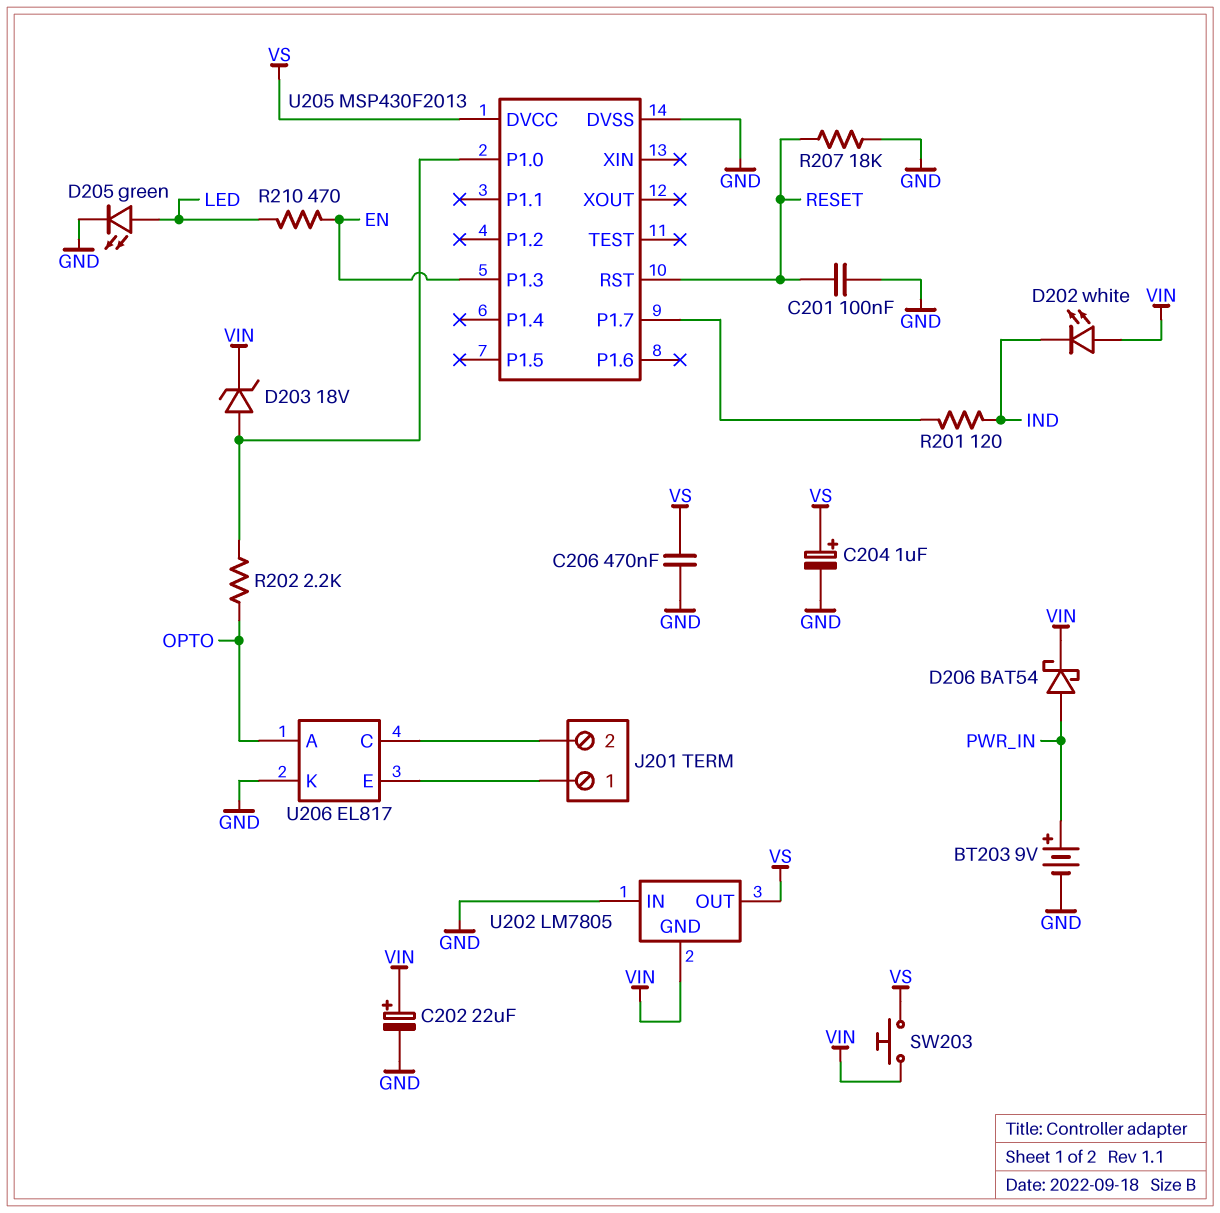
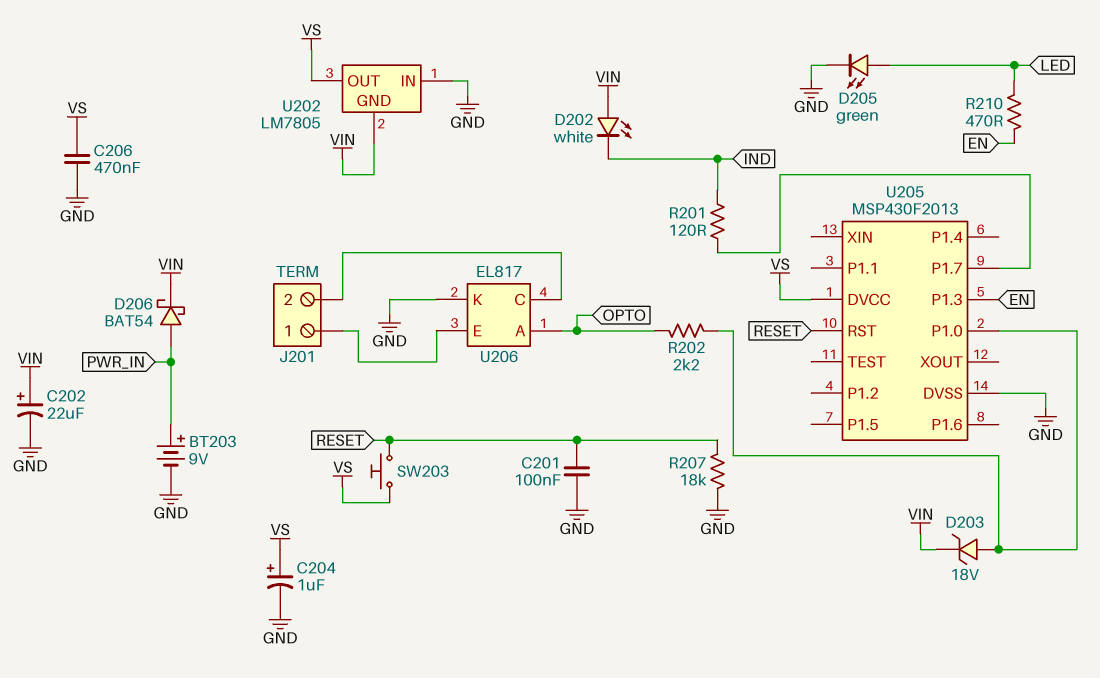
SW203: button (VIN, VS) -> button (RESET, VS)

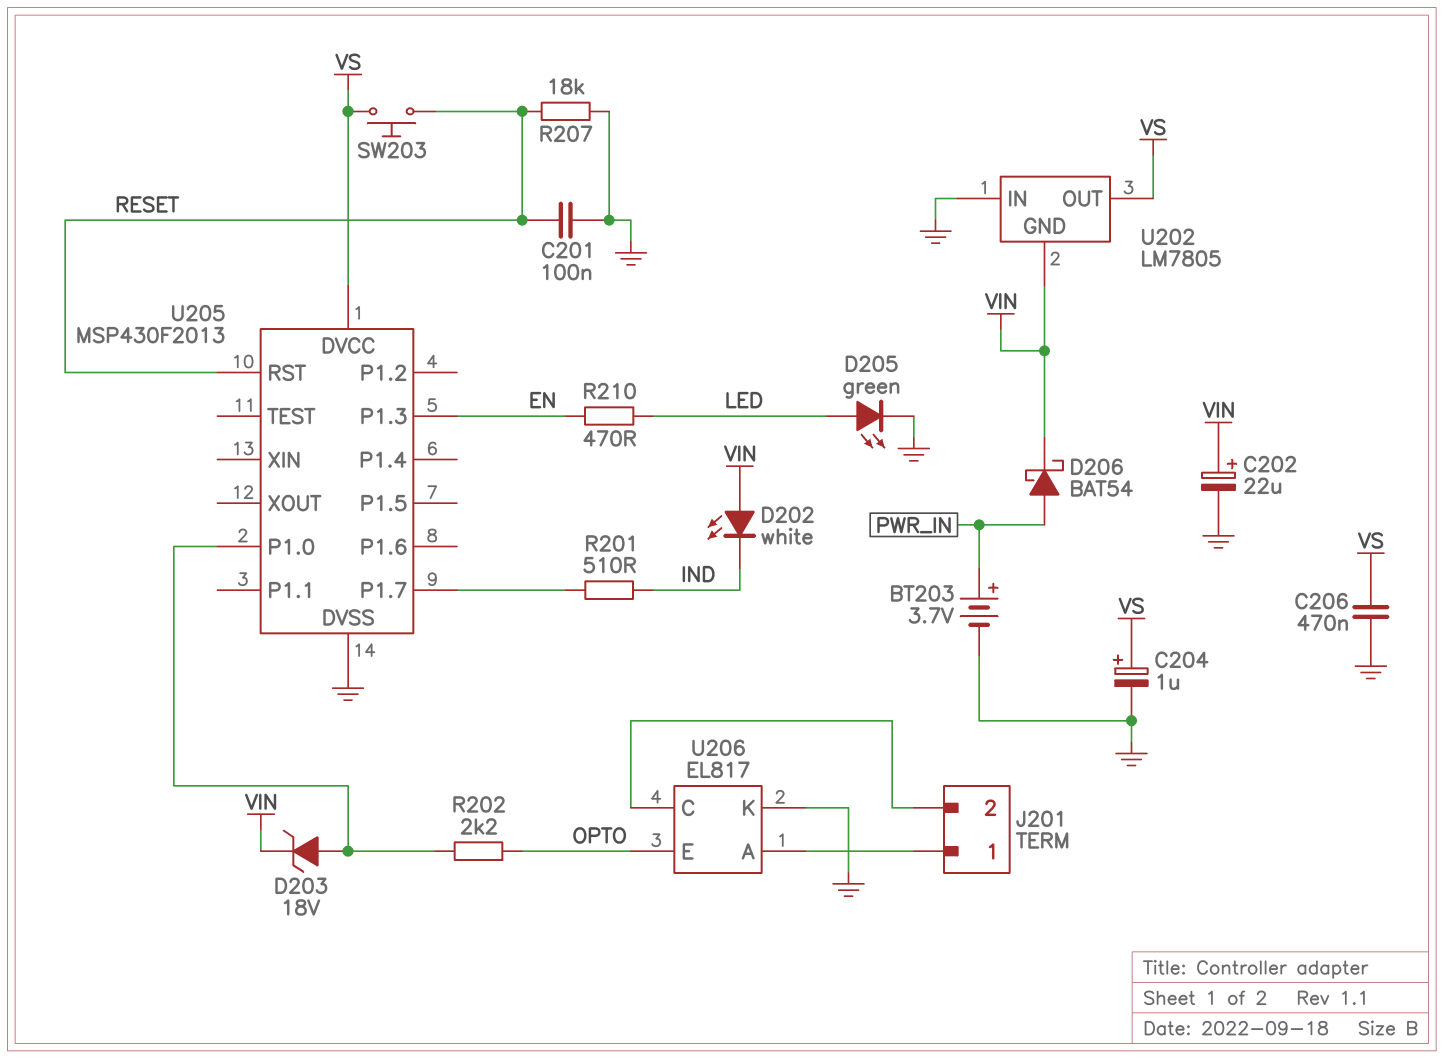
BT203: 9V (plus PWR_IN, minus GND) -> 3.7V (plus PWR_IN, minus GND)
R201: 120 (IND, U205/P1.7) -> 510 (IND, U205/P1.7)
U206 pin A: OPTO -> J201/1
U206 pin E: J201/1 -> OPTO

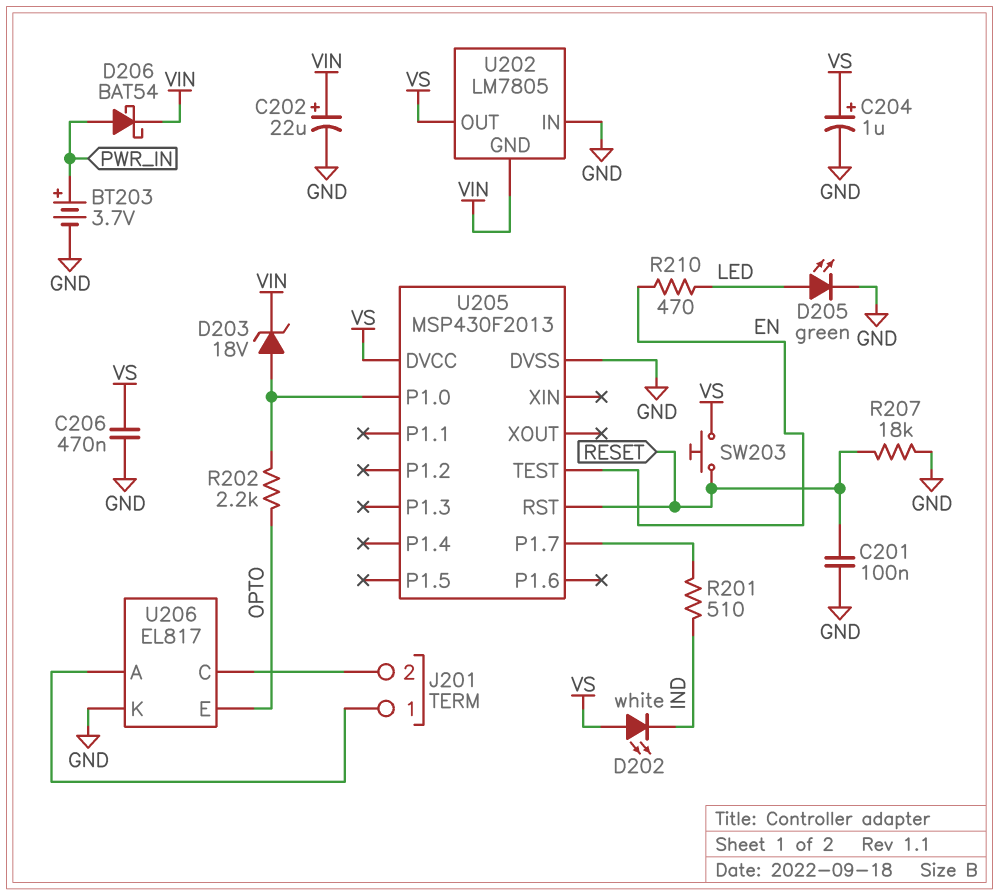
D202: LED white (A VIN, K IND) -> LED white (A VS, K IND)
U205 pin P1.3: EN -> none
U205 pin TEST: none -> EN

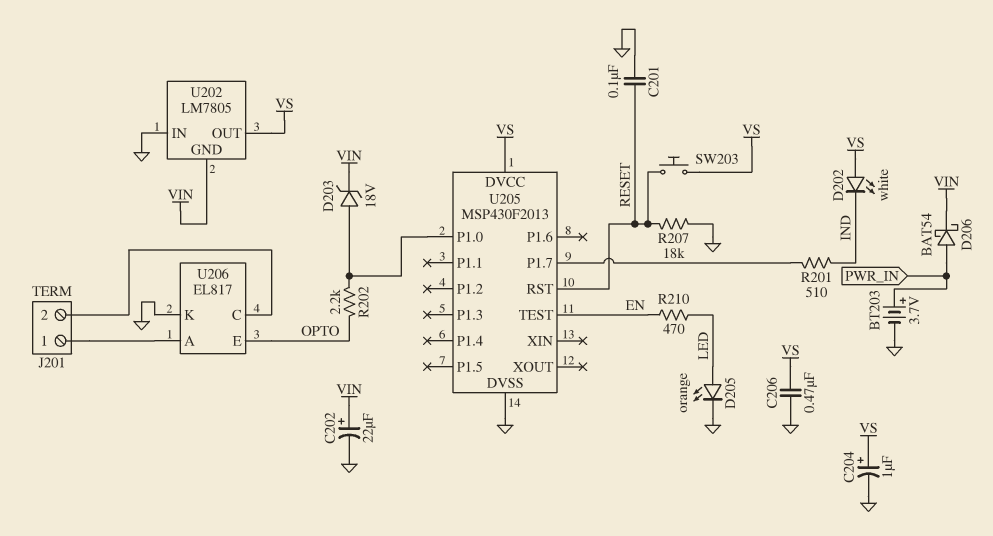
D205: LED green (A LED, K GND) -> LED orange (A LED, K GND)

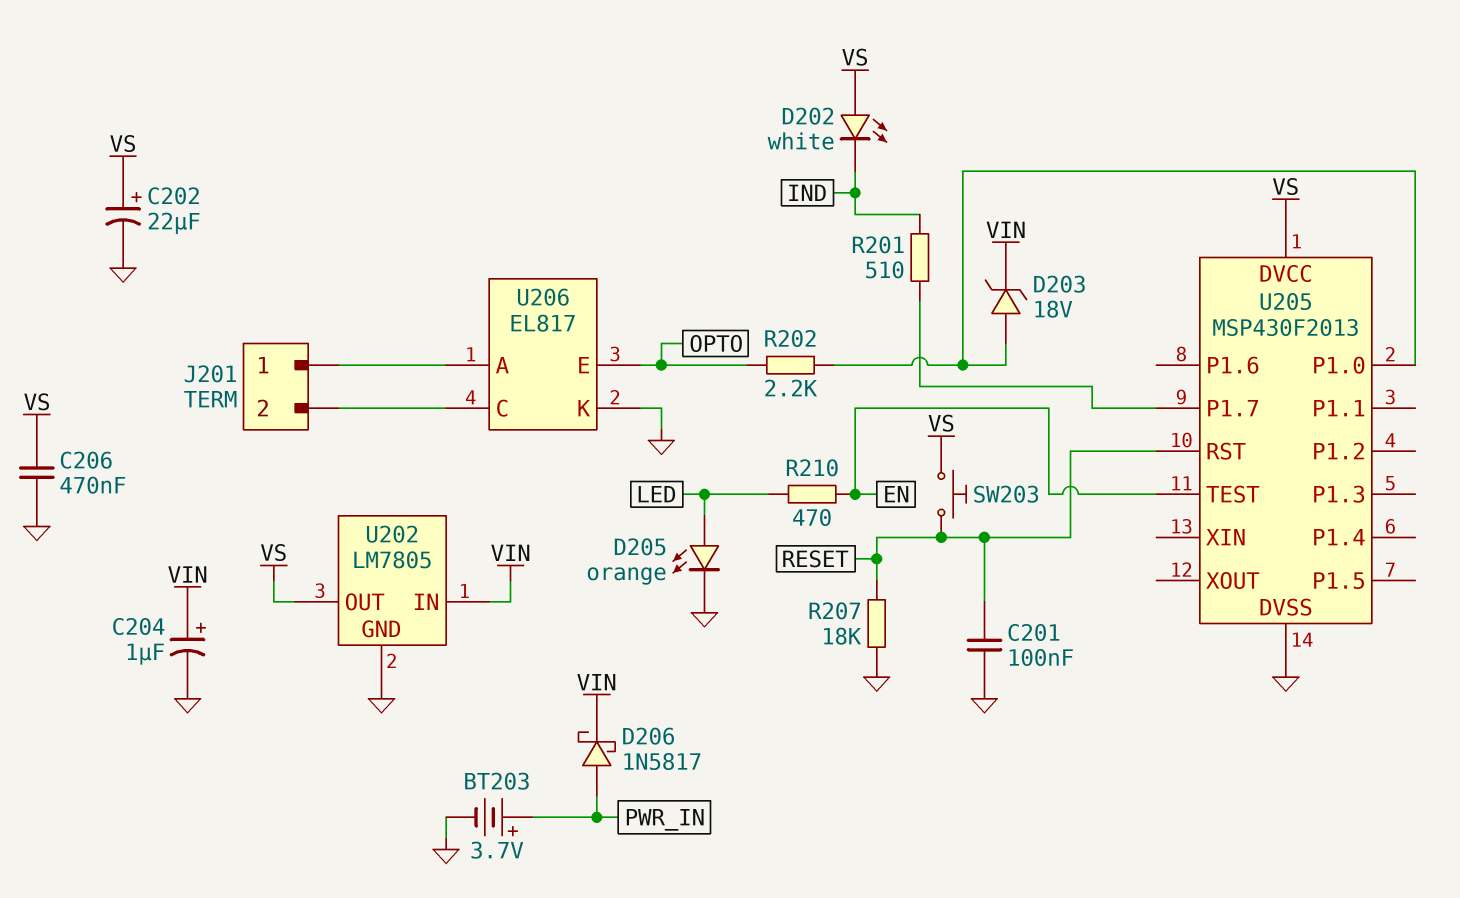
C202: 22uF (plus VIN, minus GND) -> 22uF (plus VS, minus GND)
C204: 1uF (plus VS, minus GND) -> 1uF (plus VIN, minus GND)
D206: schottky BAT54 (A PWR_IN, K VIN) -> schottky 1N5817 (A PWR_IN, K VIN)
U202 pin GND: VIN -> GND
U202 pin IN: GND -> VIN

